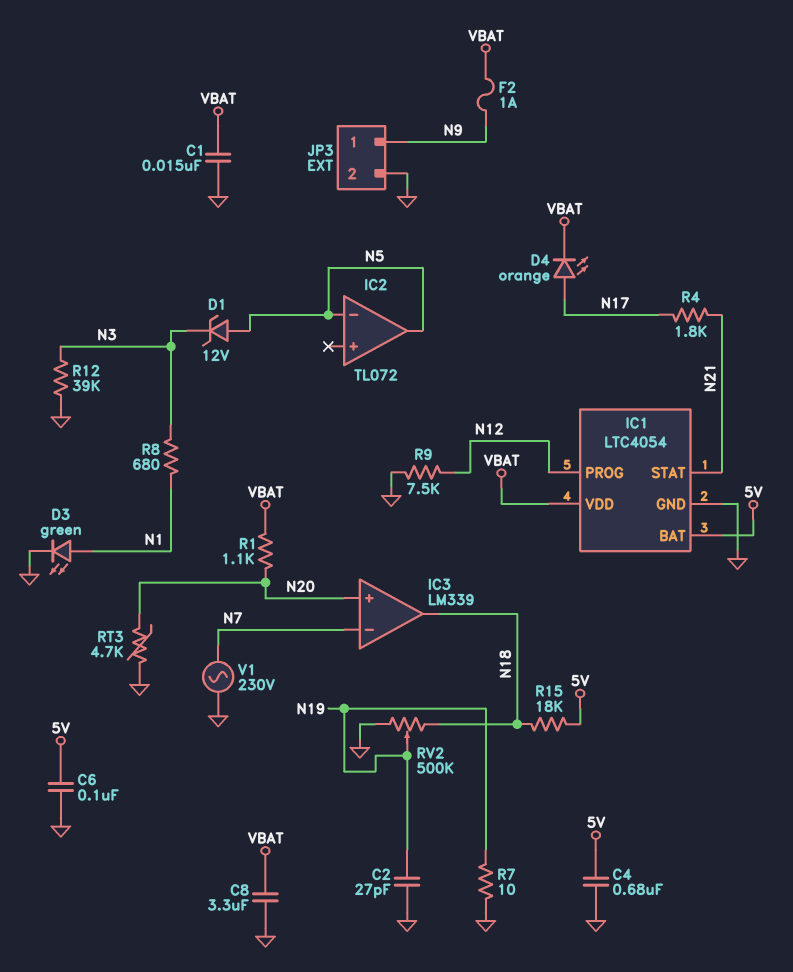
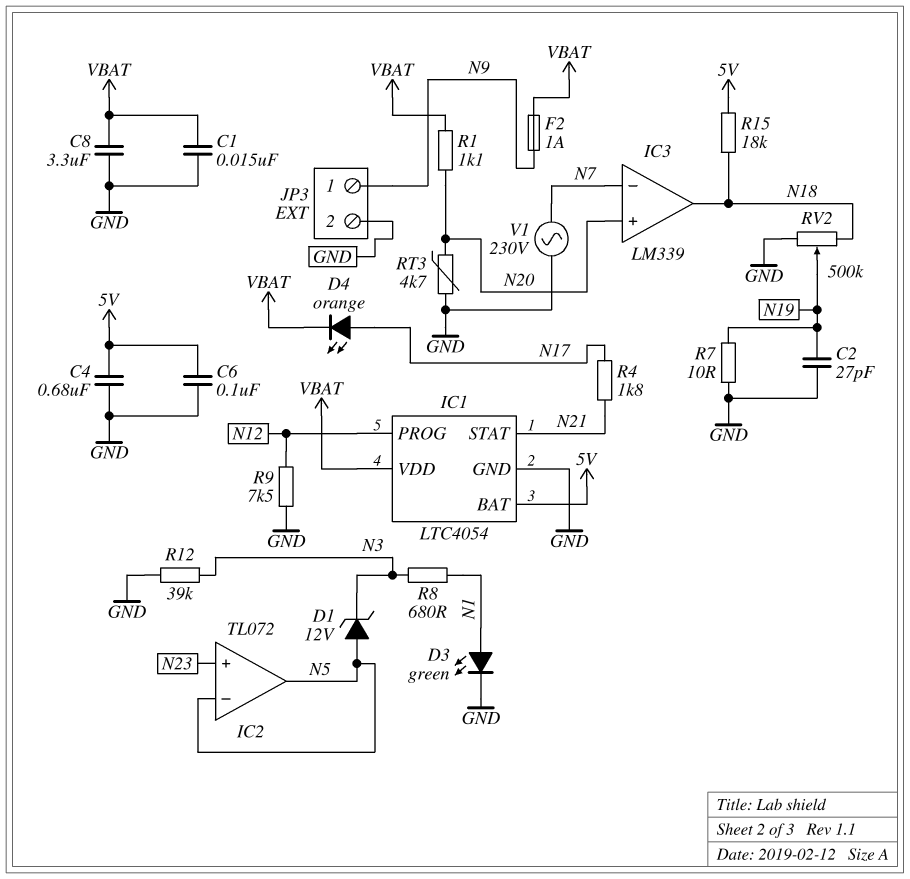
IC2 pin in+: none -> N23

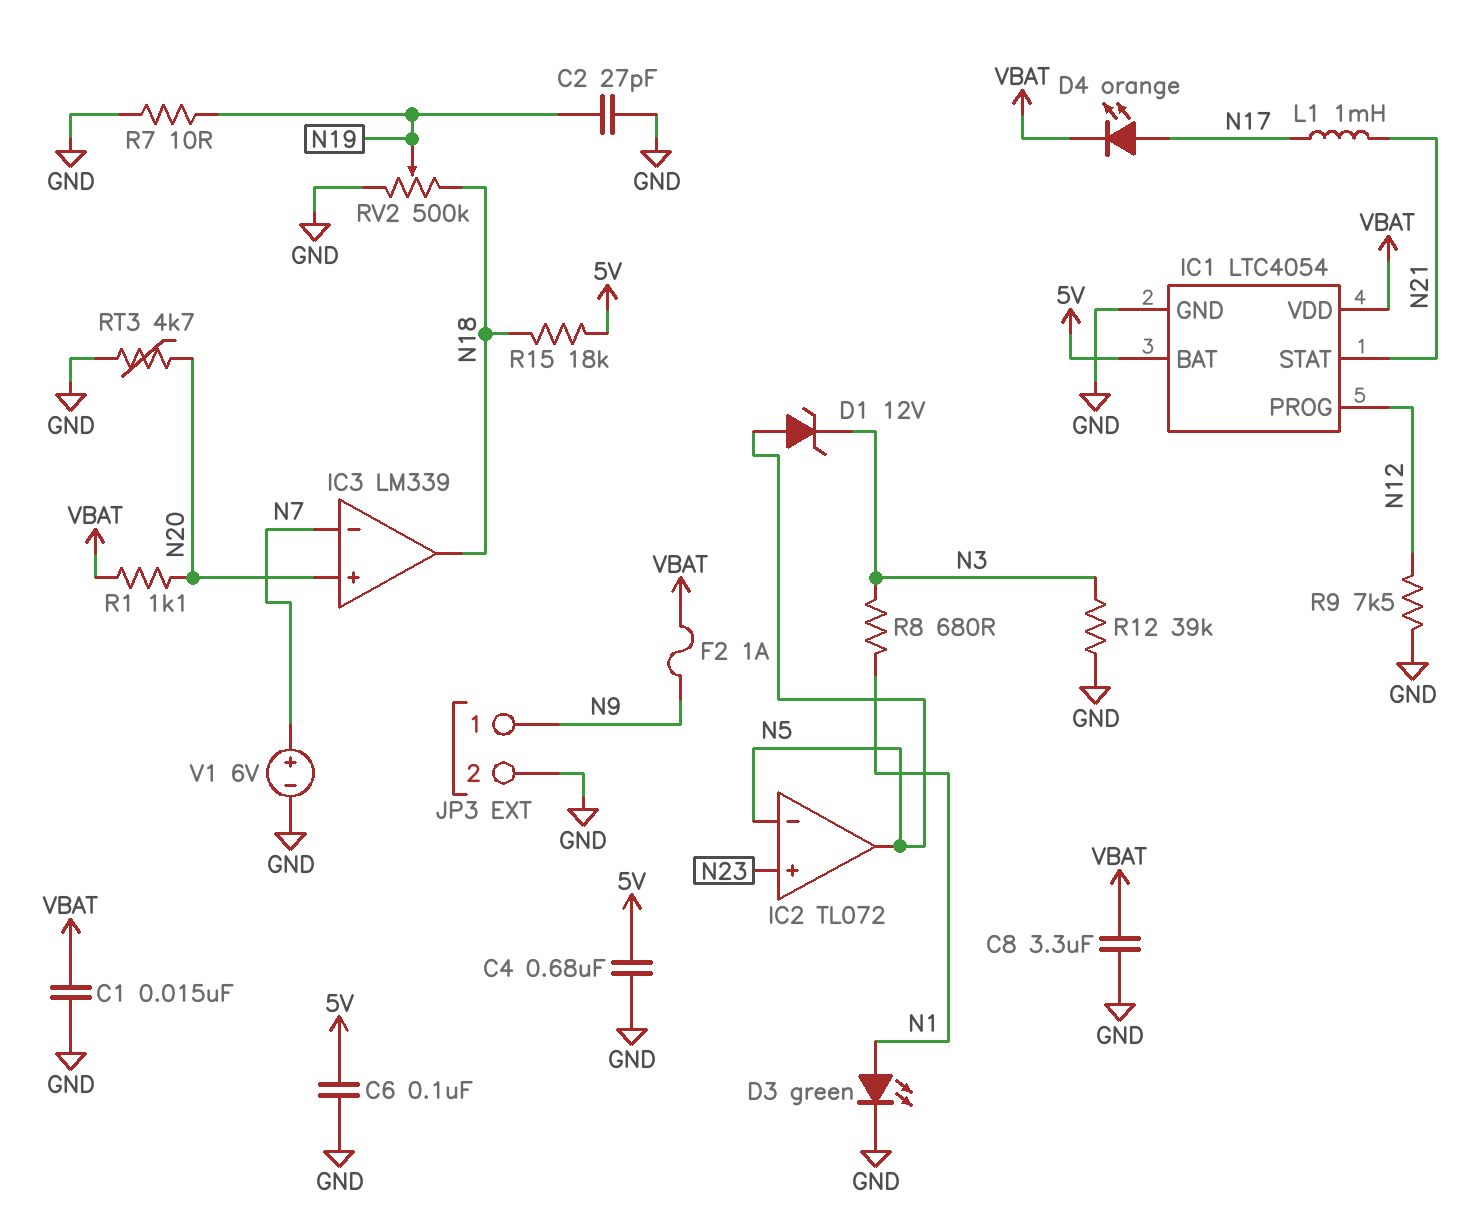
L1: none -> 1mH (N17, N21)
R4: 1.8k (N17, N21) -> none
V1: AC 230V (GND, N7) -> 6V (plus N7, minus GND)

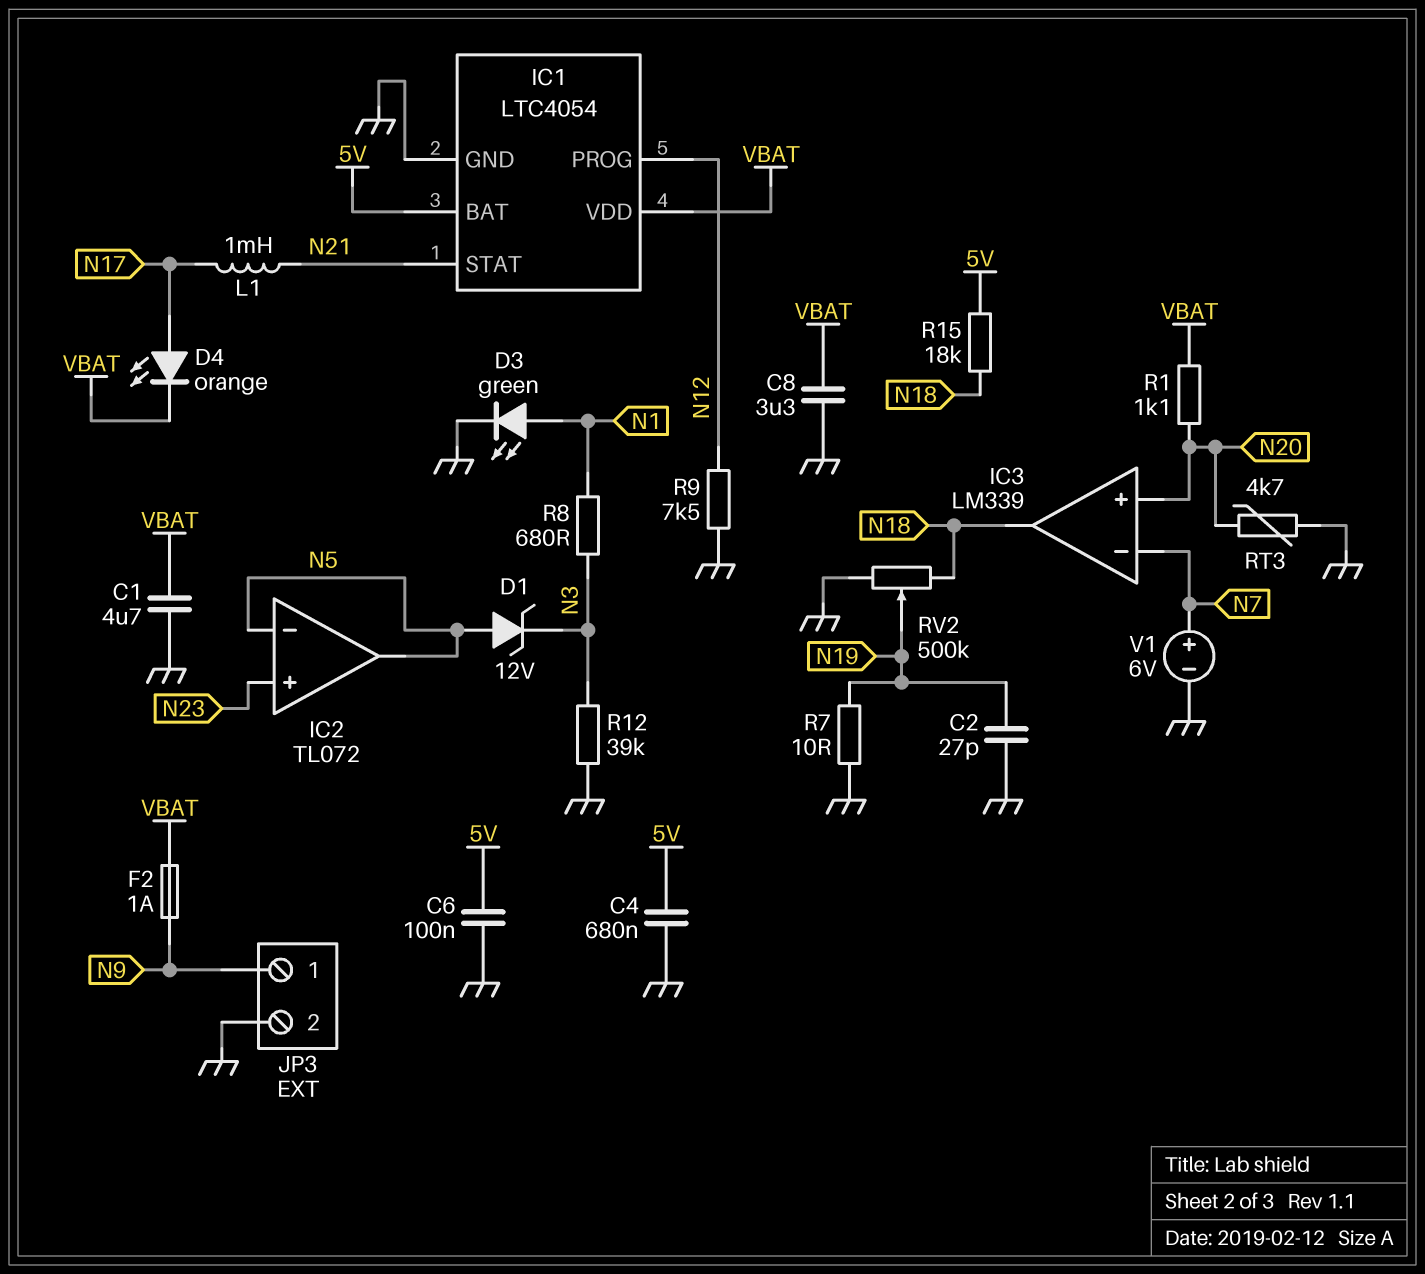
C1: 15nF (GND, VBAT) -> 4.7uF (GND, VBAT)

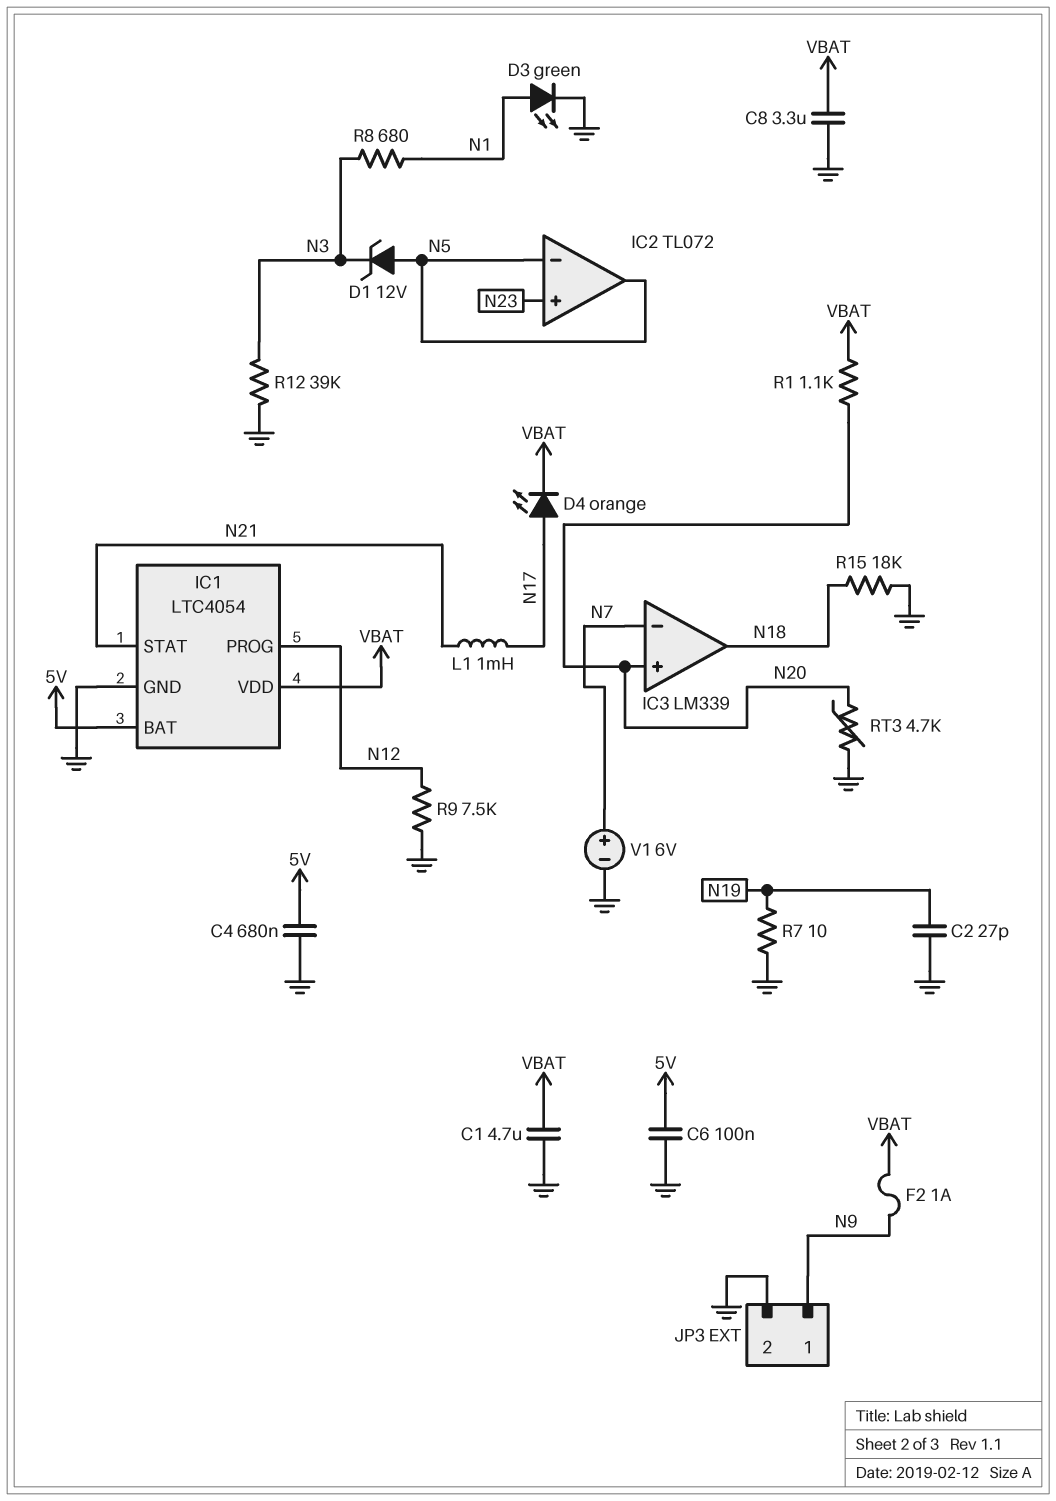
R15: 18k (5V, N18) -> 18k (GND, N18)
RV2: 500k (GND, N18, wiper N19) -> none

